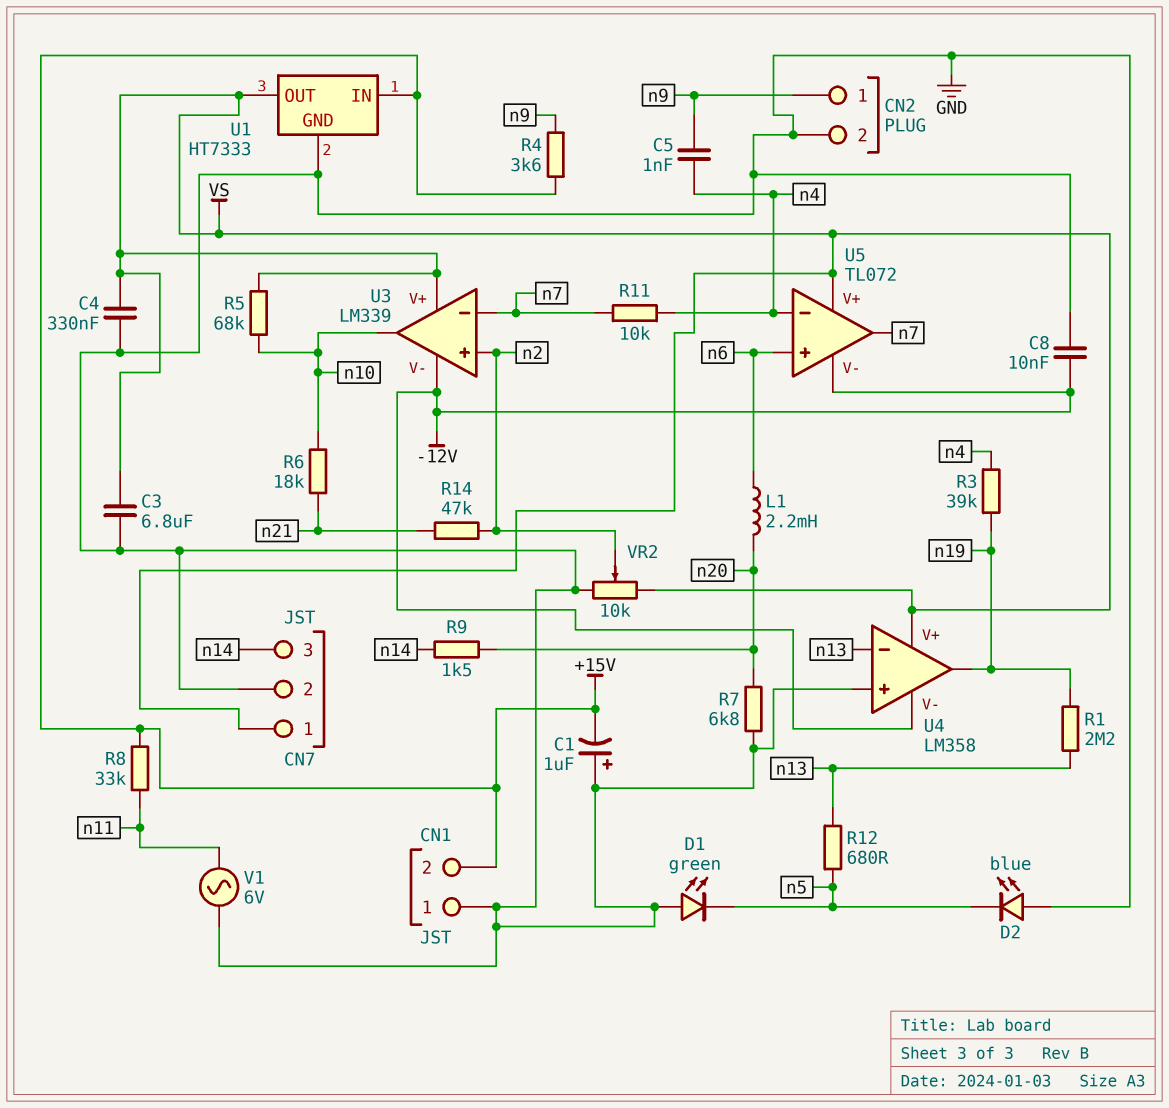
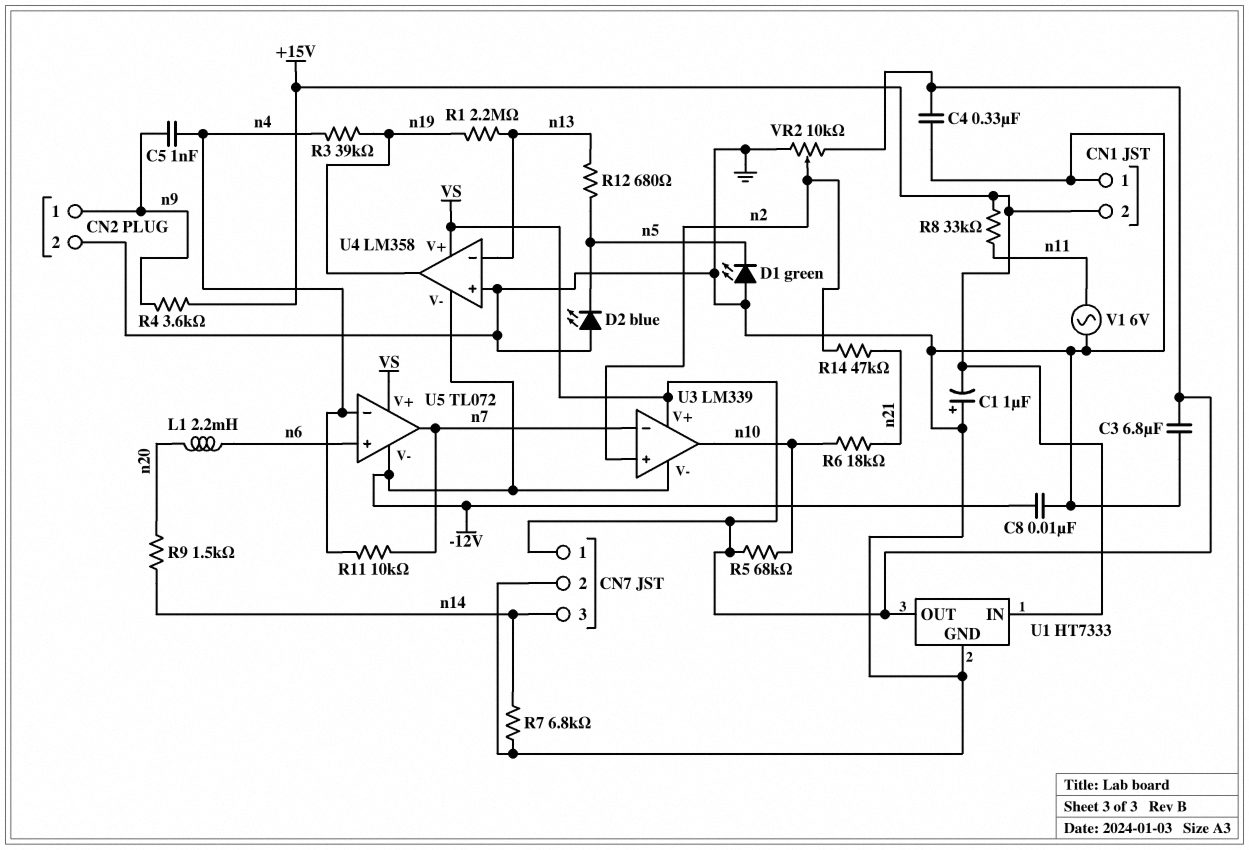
R7: 6.8k (GND, n20) -> 6.8k (GND, n14)

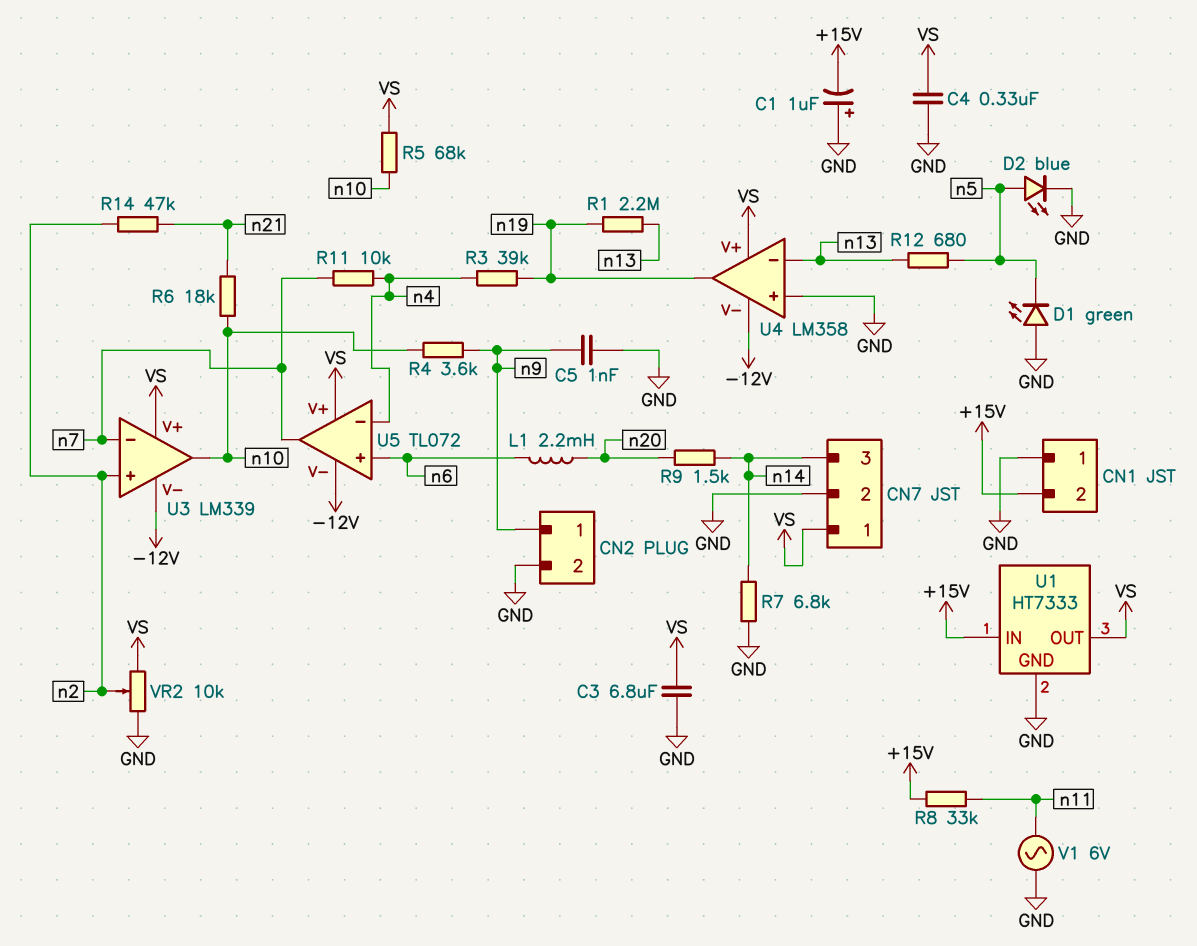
C5: 1nF (n4, n9) -> 1nF (GND, n9)
C8: 10nF (-12V, GND) -> none
D2: LED blue (A GND, K n5) -> LED blue (A n5, K GND)
R4: 3.6k (+15V, n9) -> 3.6k (n9, n10)

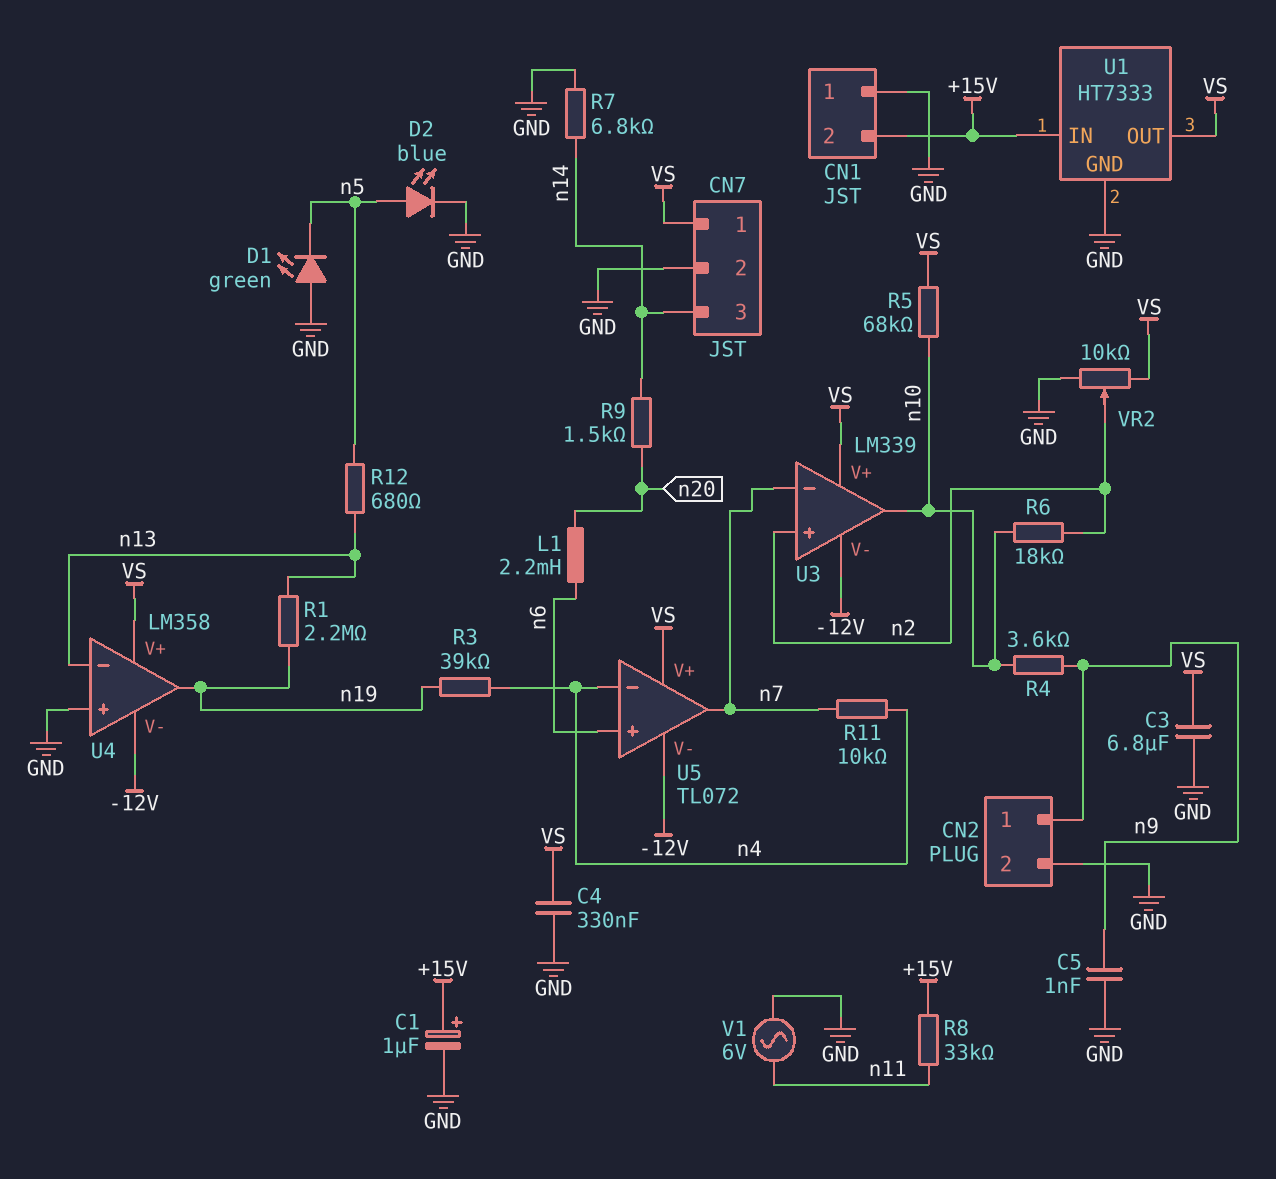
C1: 1uF (plus GND, minus +15V) -> 1uF (plus +15V, minus GND)
R6: 18k (n10, n21) -> 18k (n2, n10)
R14: 47k (n2, n21) -> none

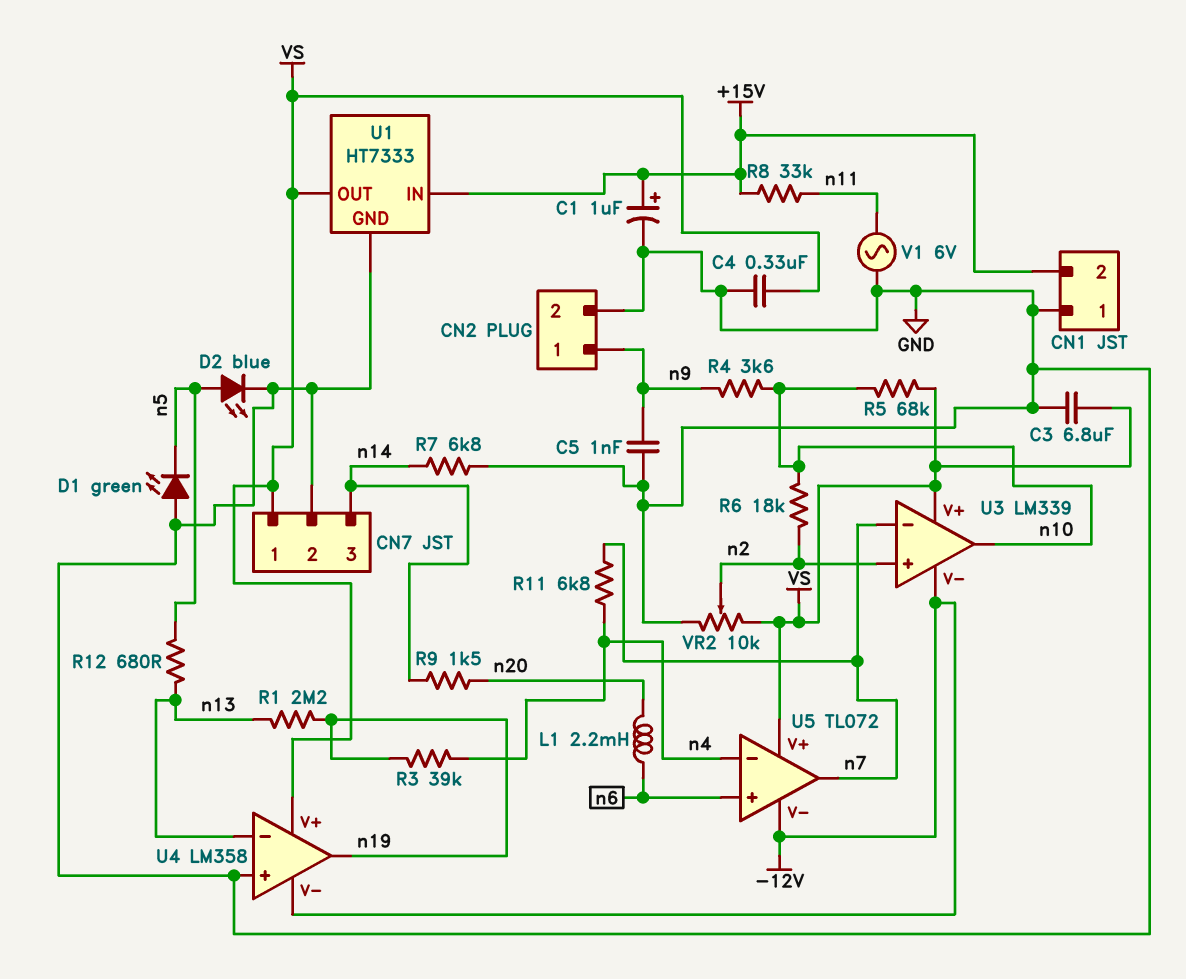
R11: 10k (n4, n7) -> 6.8k (n4, n7)

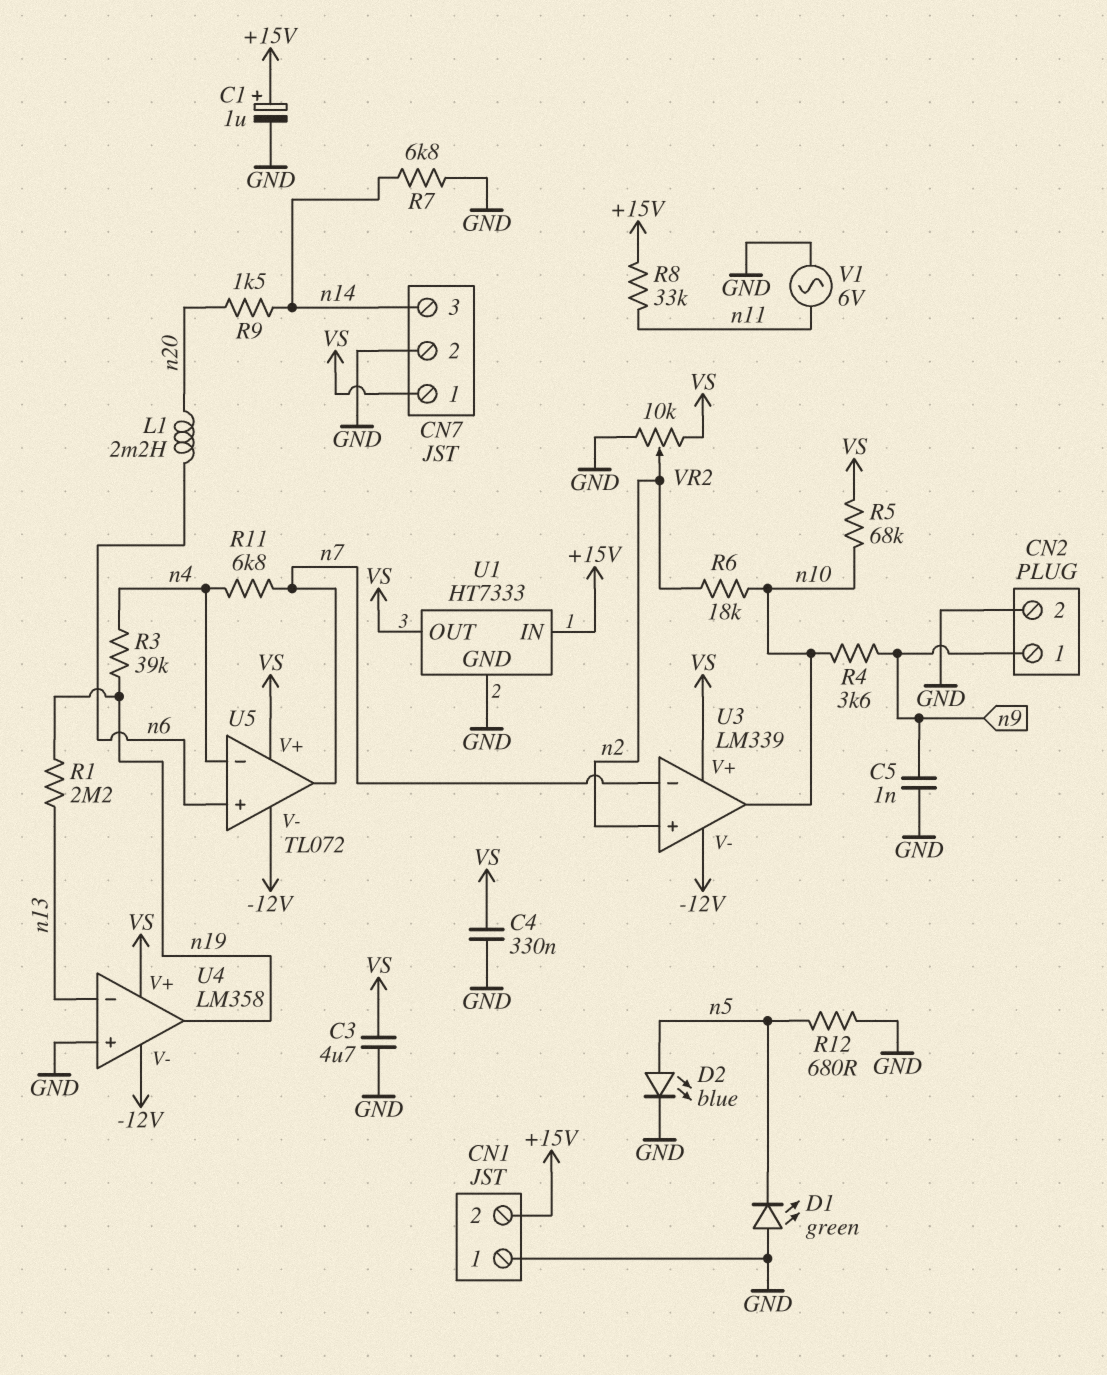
C3: 6.8uF (GND, VS) -> 4.7uF (GND, VS)
R12: 680 (n5, n13) -> 680 (GND, n5)

